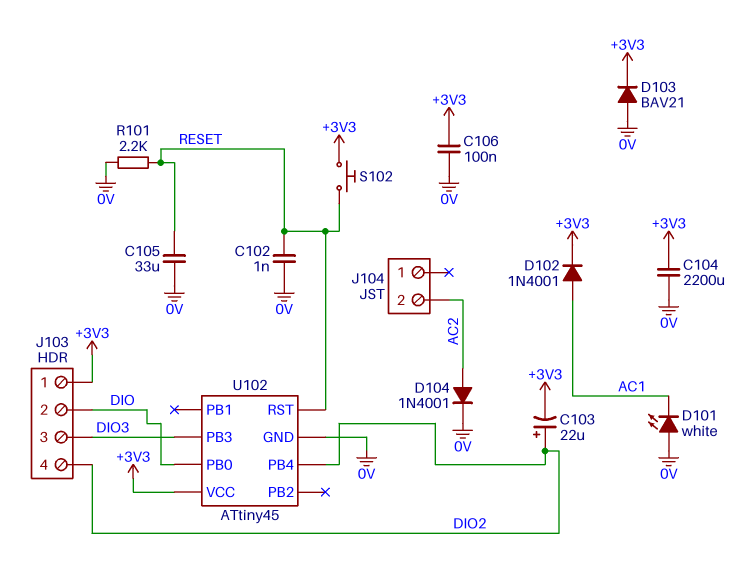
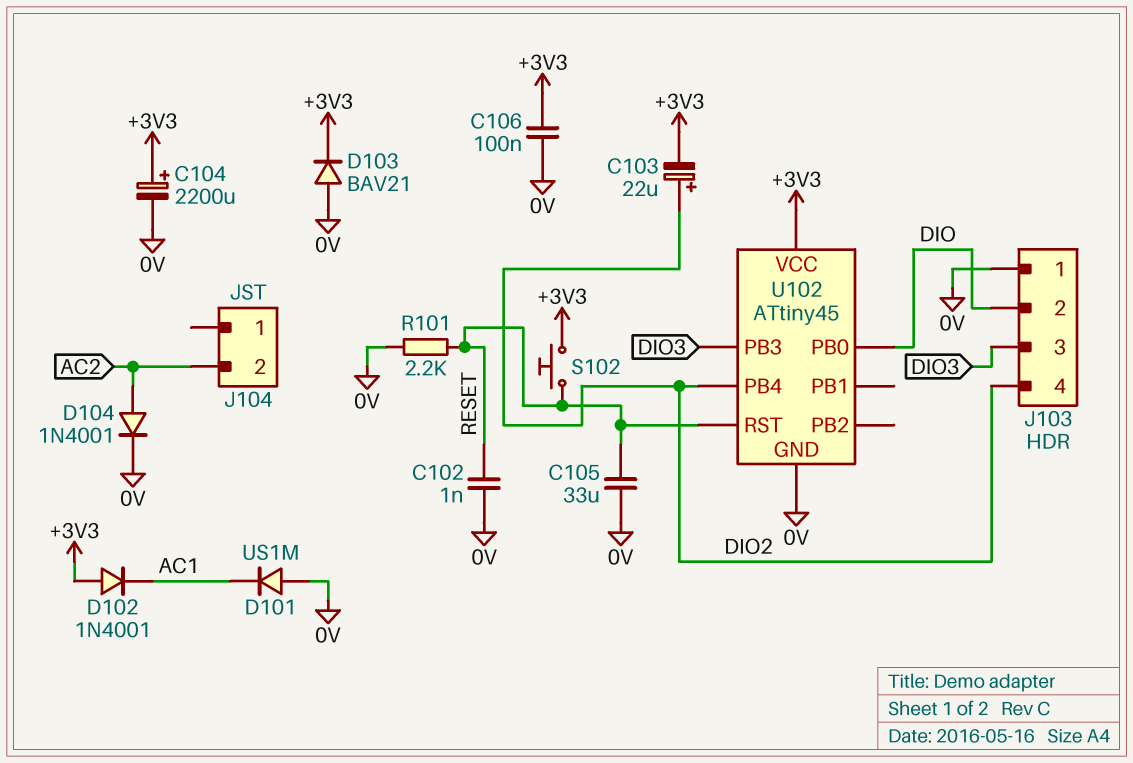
C104: 2200uF (+3V3, 0V) -> 2200uF (plus +3V3, minus 0V)
D101: LED white (A 0V, K AC1) -> diode US1M (A 0V, K AC1)
D102: diode 1N4001 (A AC1, K +3V3) -> diode 1N4001 (A +3V3, K AC1)
J103 pin 1: +3V3 -> 0V

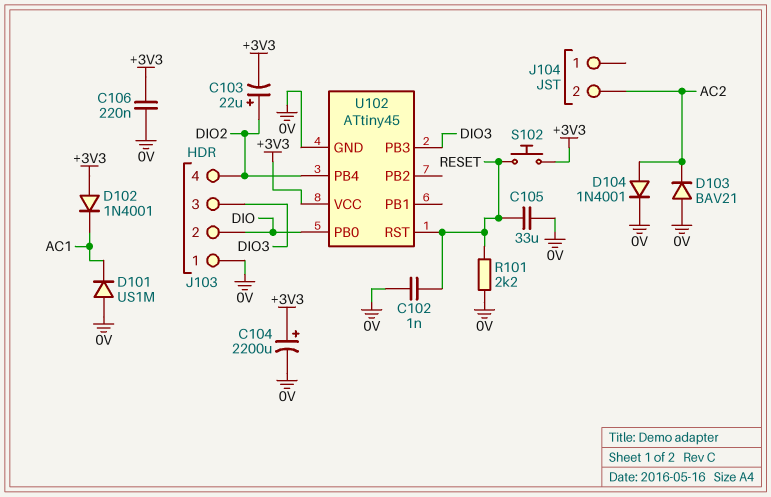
C106: 100nF (+3V3, 0V) -> 220nF (+3V3, 0V)
D103: diode BAV21 (A 0V, K +3V3) -> diode BAV21 (A 0V, K AC2)

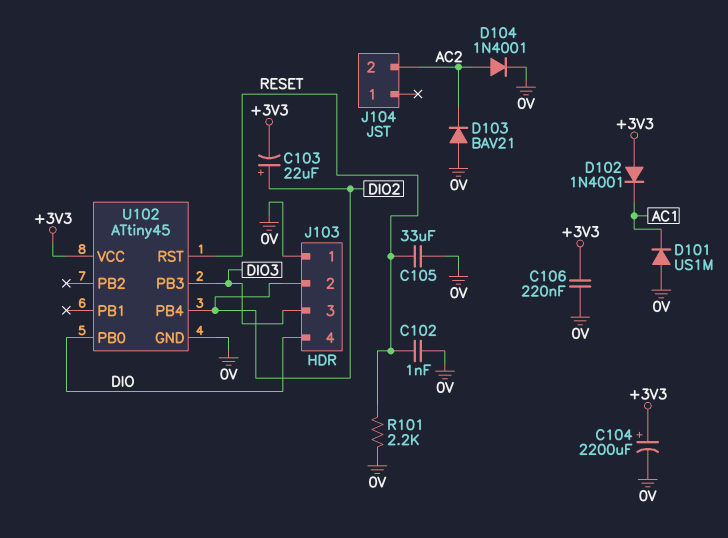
J103 pin 2: DIO -> DIO2
J103 pin 4: DIO2 -> DIO
S102: button (+3V3, RESET) -> none

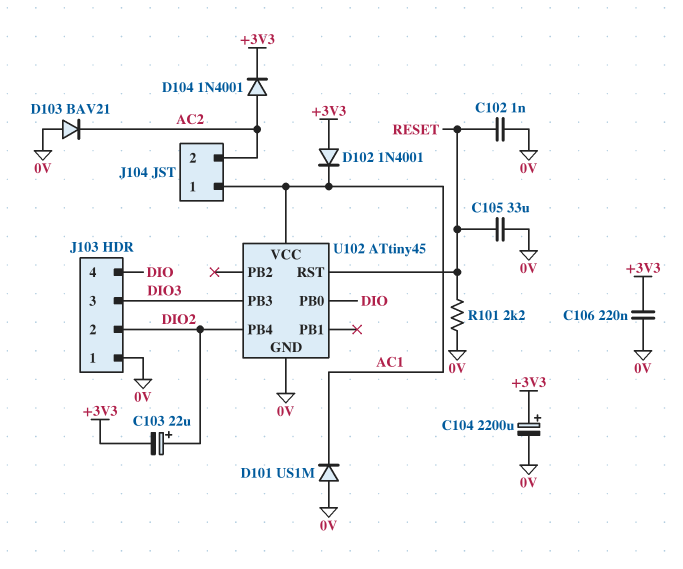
D104: diode 1N4001 (A AC2, K 0V) -> diode 1N4001 (A AC2, K +3V3)
J104 pin 1: none -> AC1
U102 pin VCC: +3V3 -> AC1

